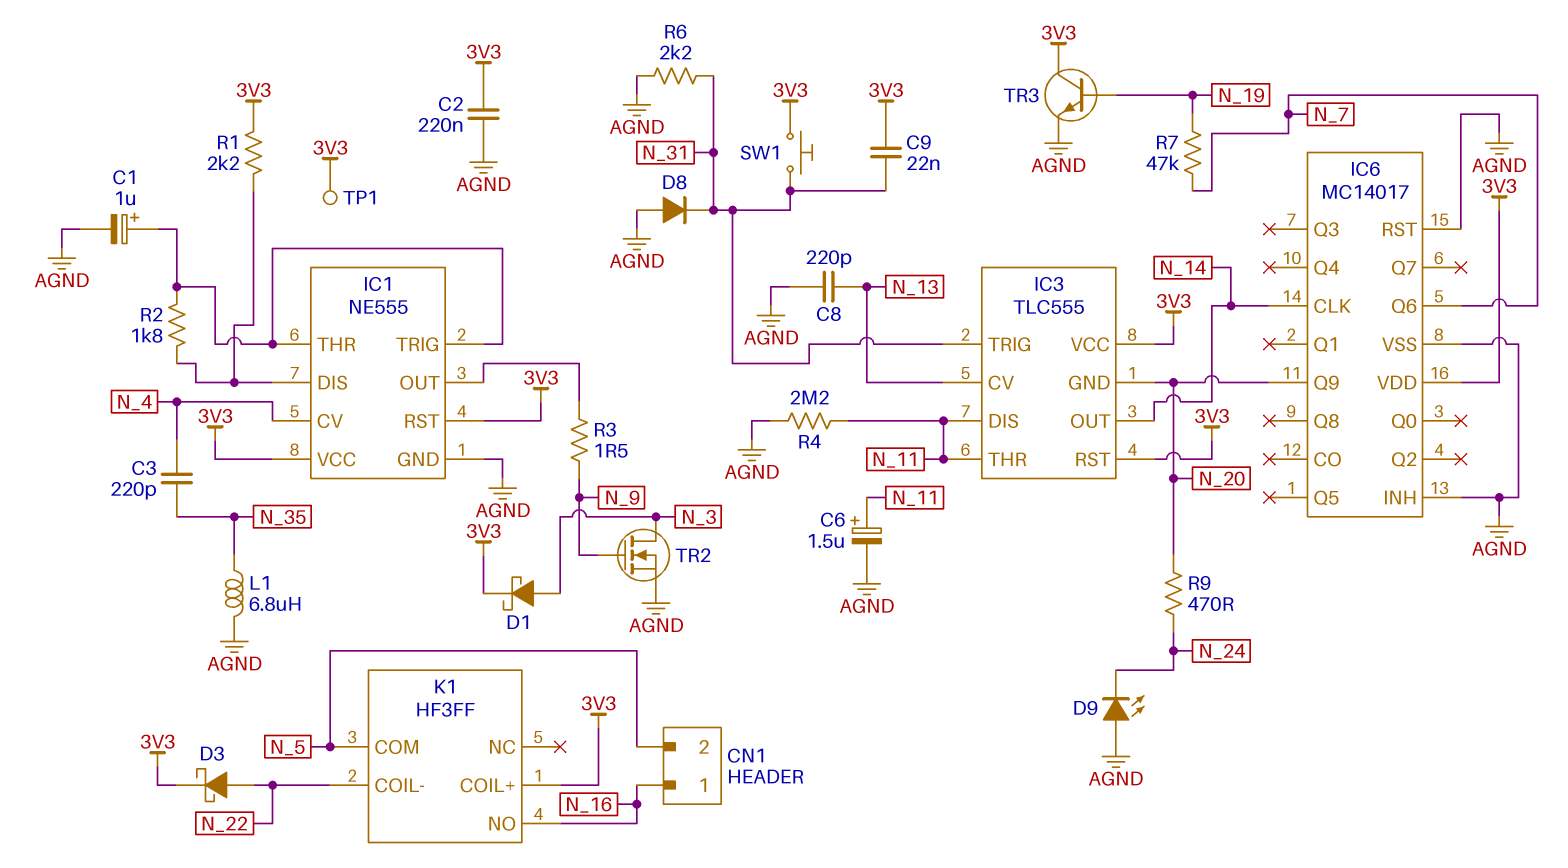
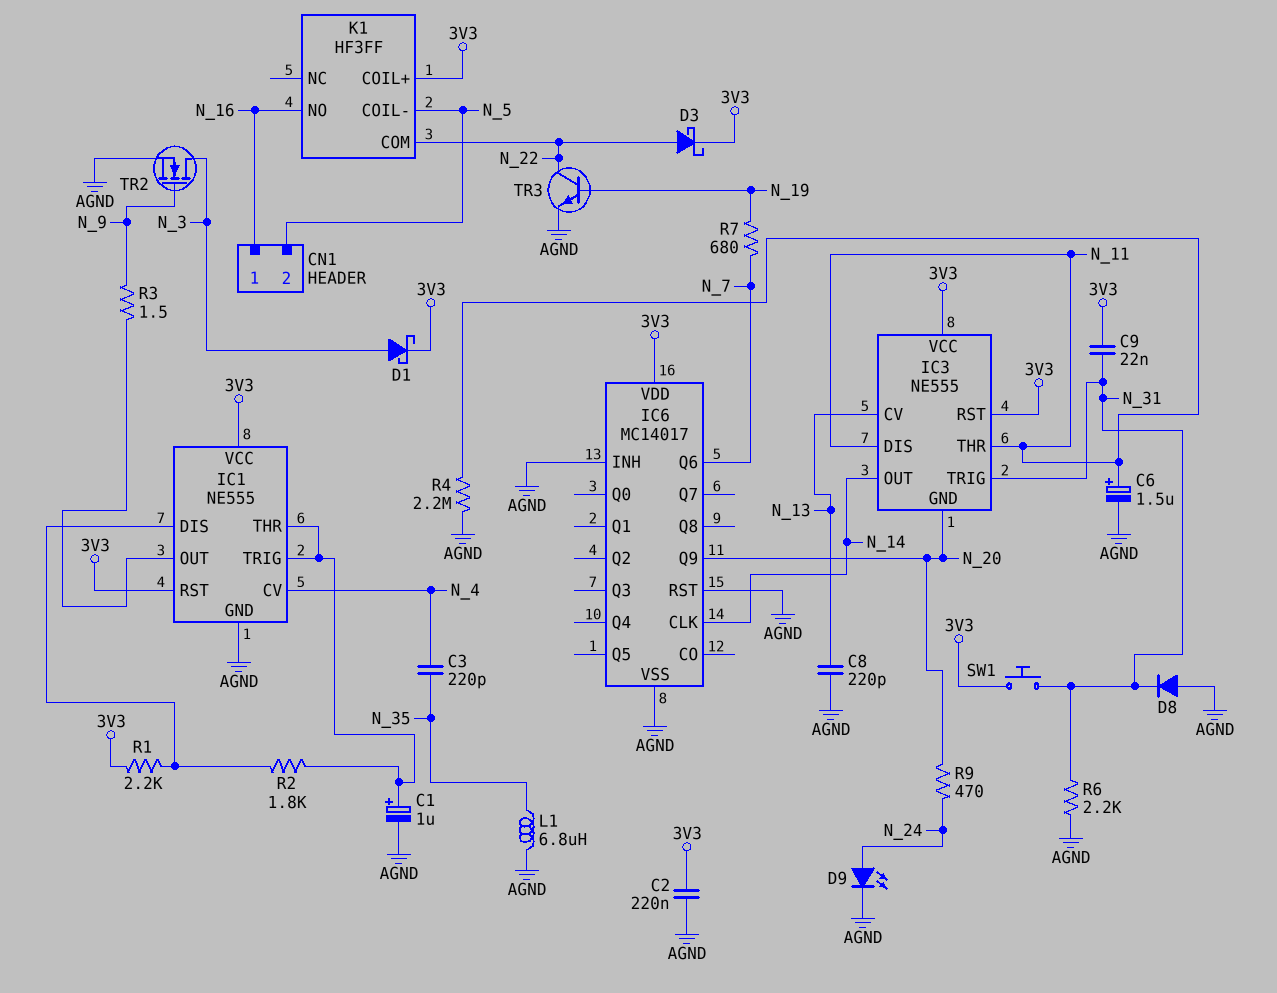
D9: LED (A AGND, K N_24) -> LED (A N_24, K AGND)
IC3: TLC555 -> NE555
K1 pin COIL-: N_22 -> N_5
K1 pin COM: N_5 -> N_22
R7: 47k (N_7, N_19) -> 680 (N_7, N_19)
TP1: test point (3V3) -> none
TR3: NPN (B N_19, C 3V3, E AGND) -> NPN (B N_19, C N_22, E AGND)

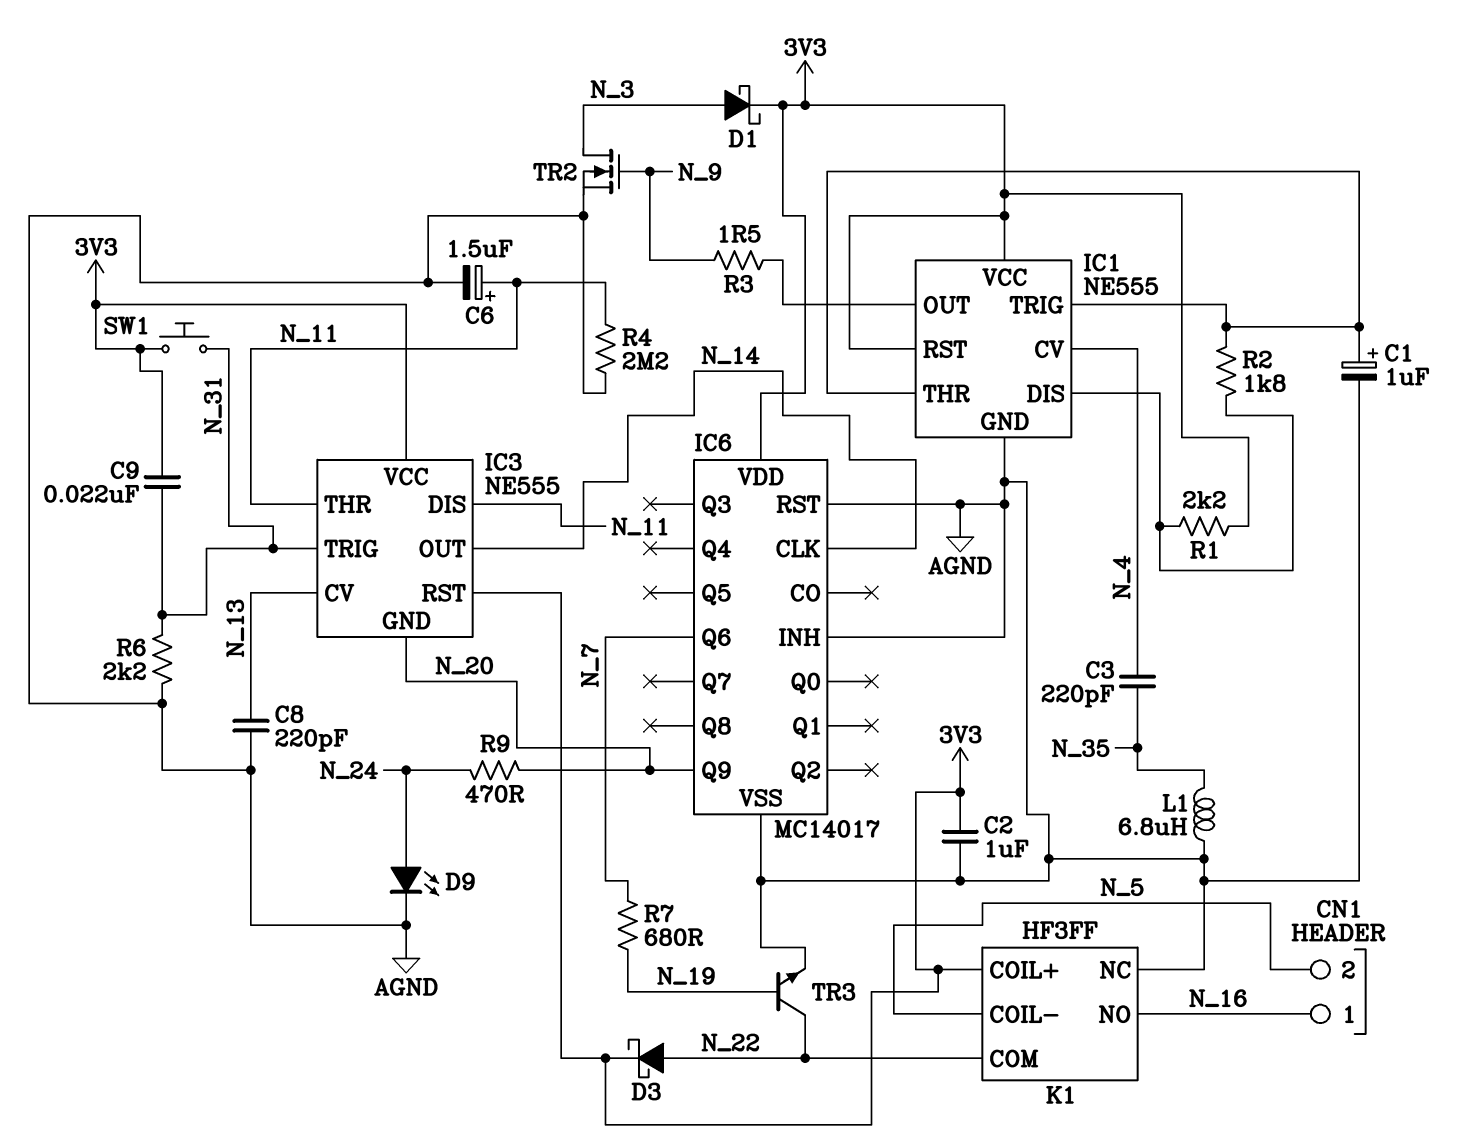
C2: 220nF (3V3, AGND) -> 1uF (3V3, AGND)
D8: diode (A AGND, K N_31) -> none
K1 pin NC: none -> AGND

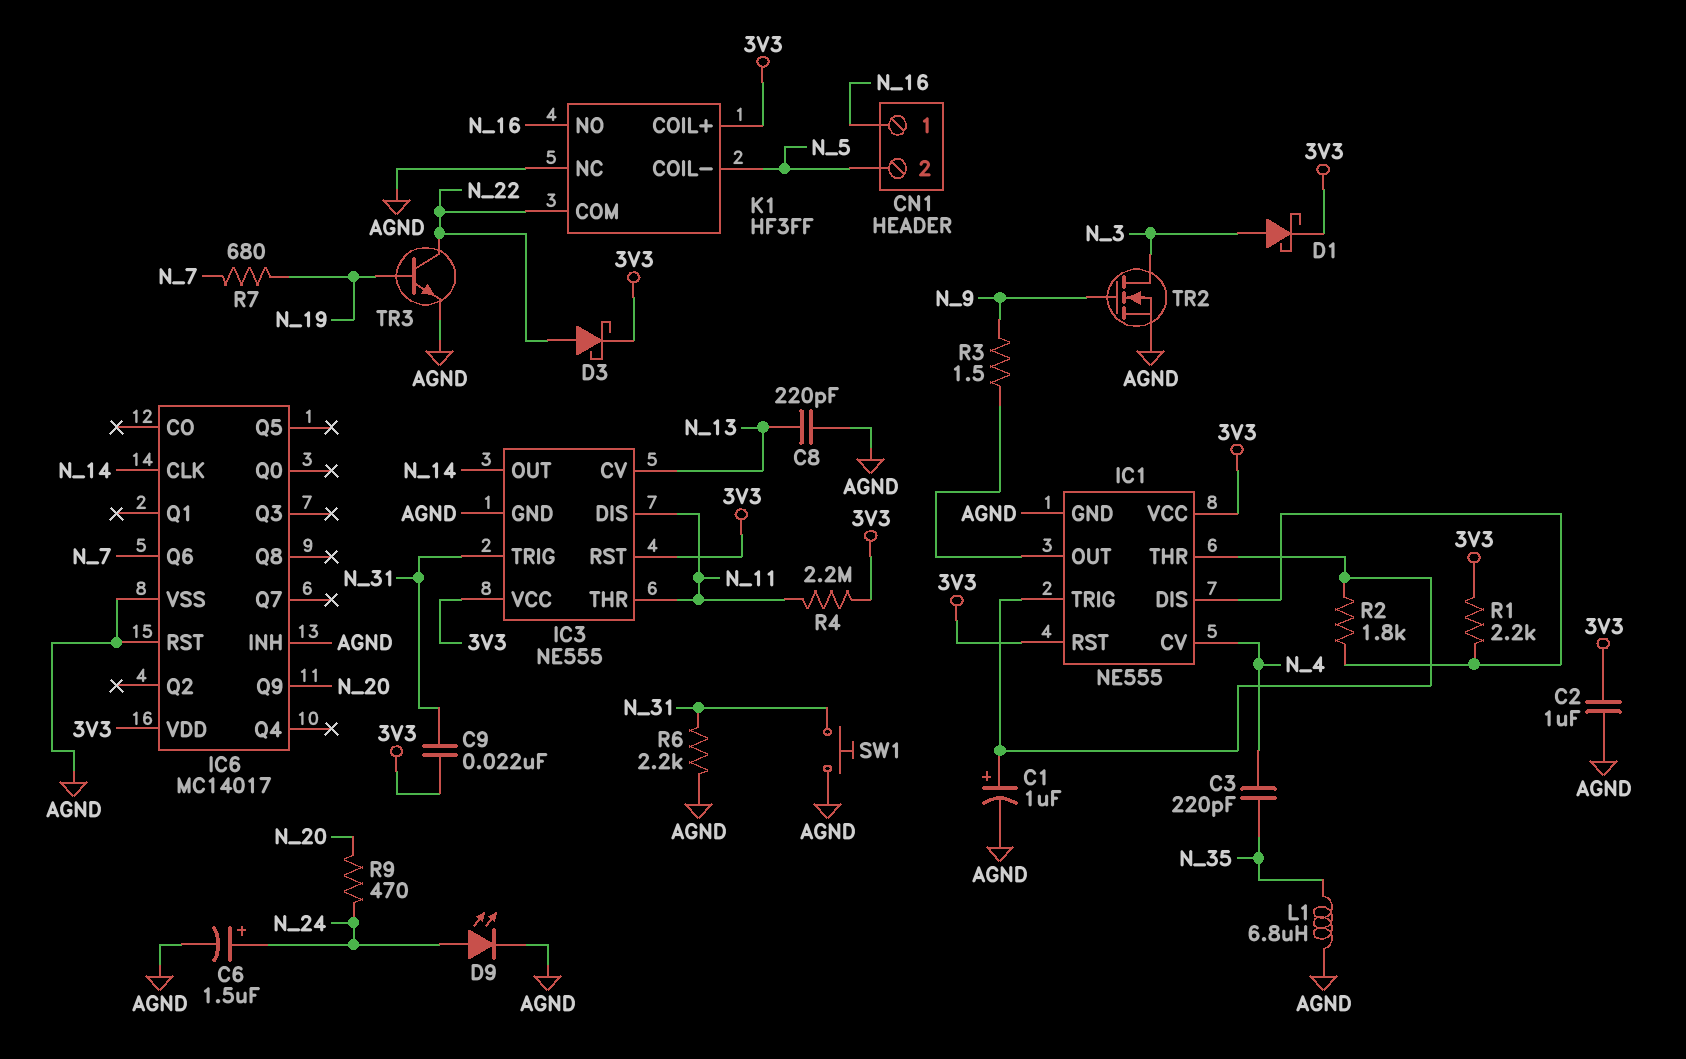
C6: 1.5uF (plus N_11, minus AGND) -> 1.5uF (plus N_24, minus AGND)
IC3 pin GND: N_20 -> AGND
R4: 2.2M (AGND, N_11) -> 2.2M (3V3, N_11)
SW1: button (3V3, N_31) -> button (AGND, N_31)

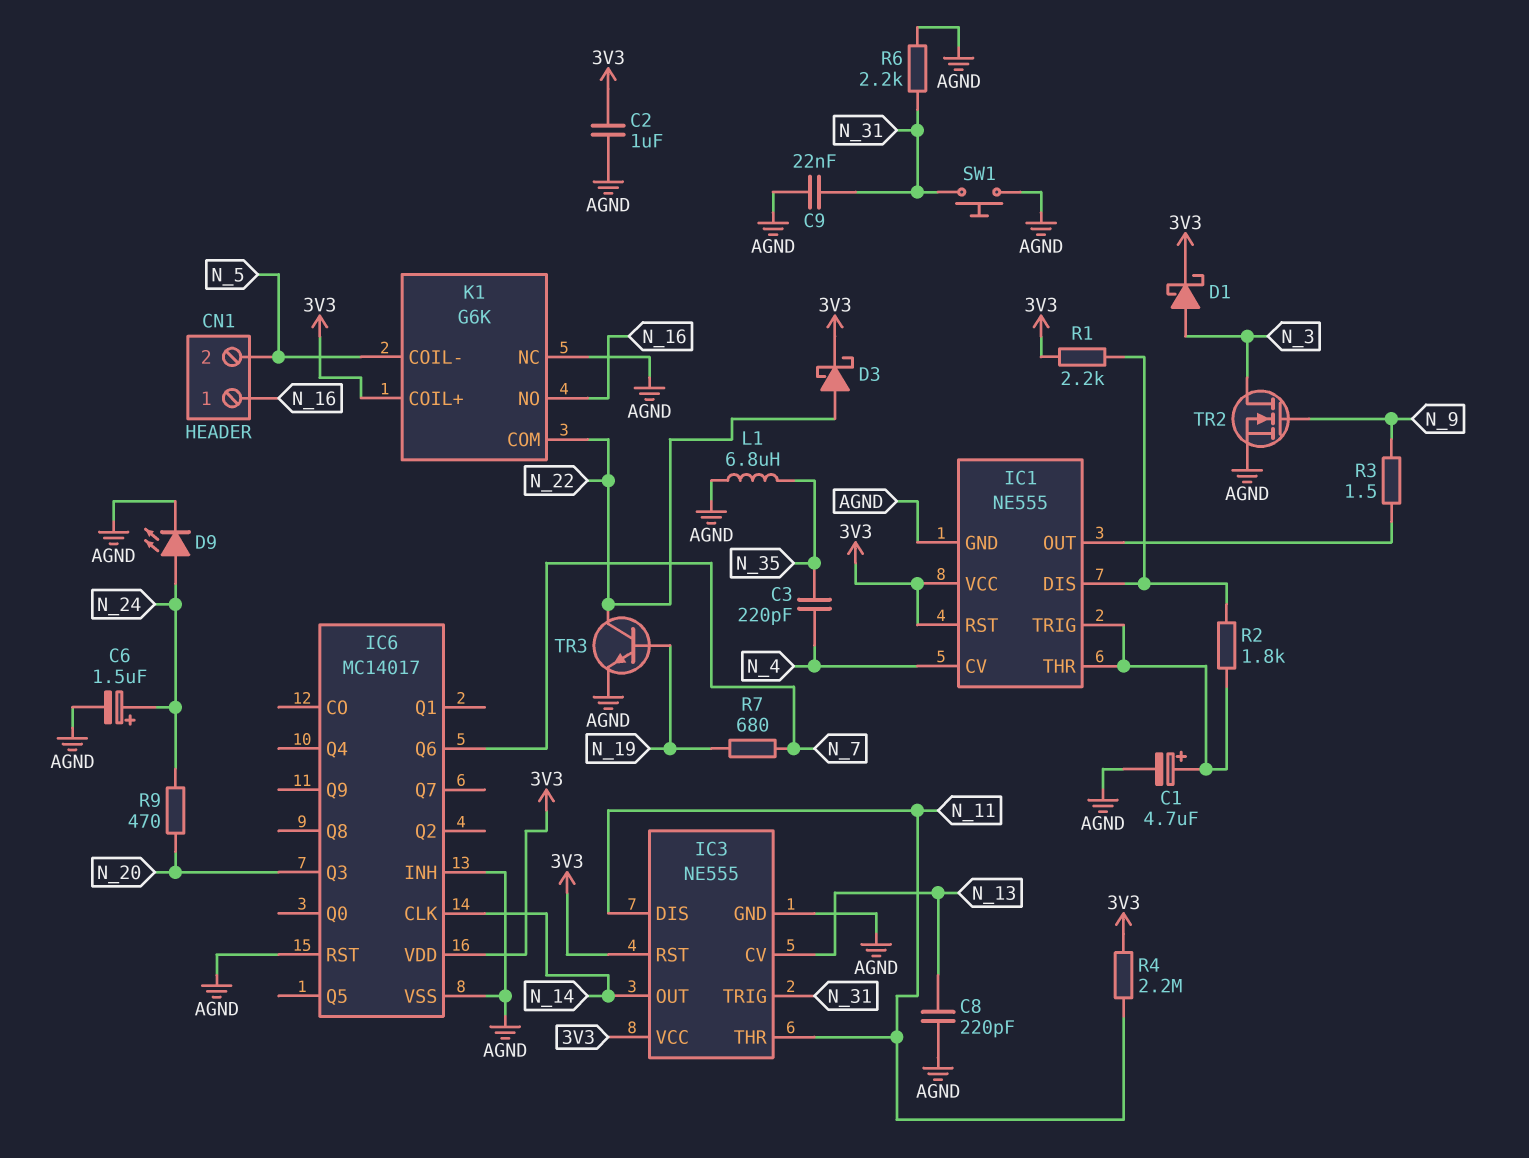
C1: 1uF (plus IC1/THR, minus AGND) -> 4.7uF (plus IC1/THR, minus AGND)
C9: 22nF (3V3, N_31) -> 22nF (AGND, N_31)
IC6 pin Q3: none -> N_20
IC6 pin Q9: N_20 -> none
K1: HF3FF -> G6K

